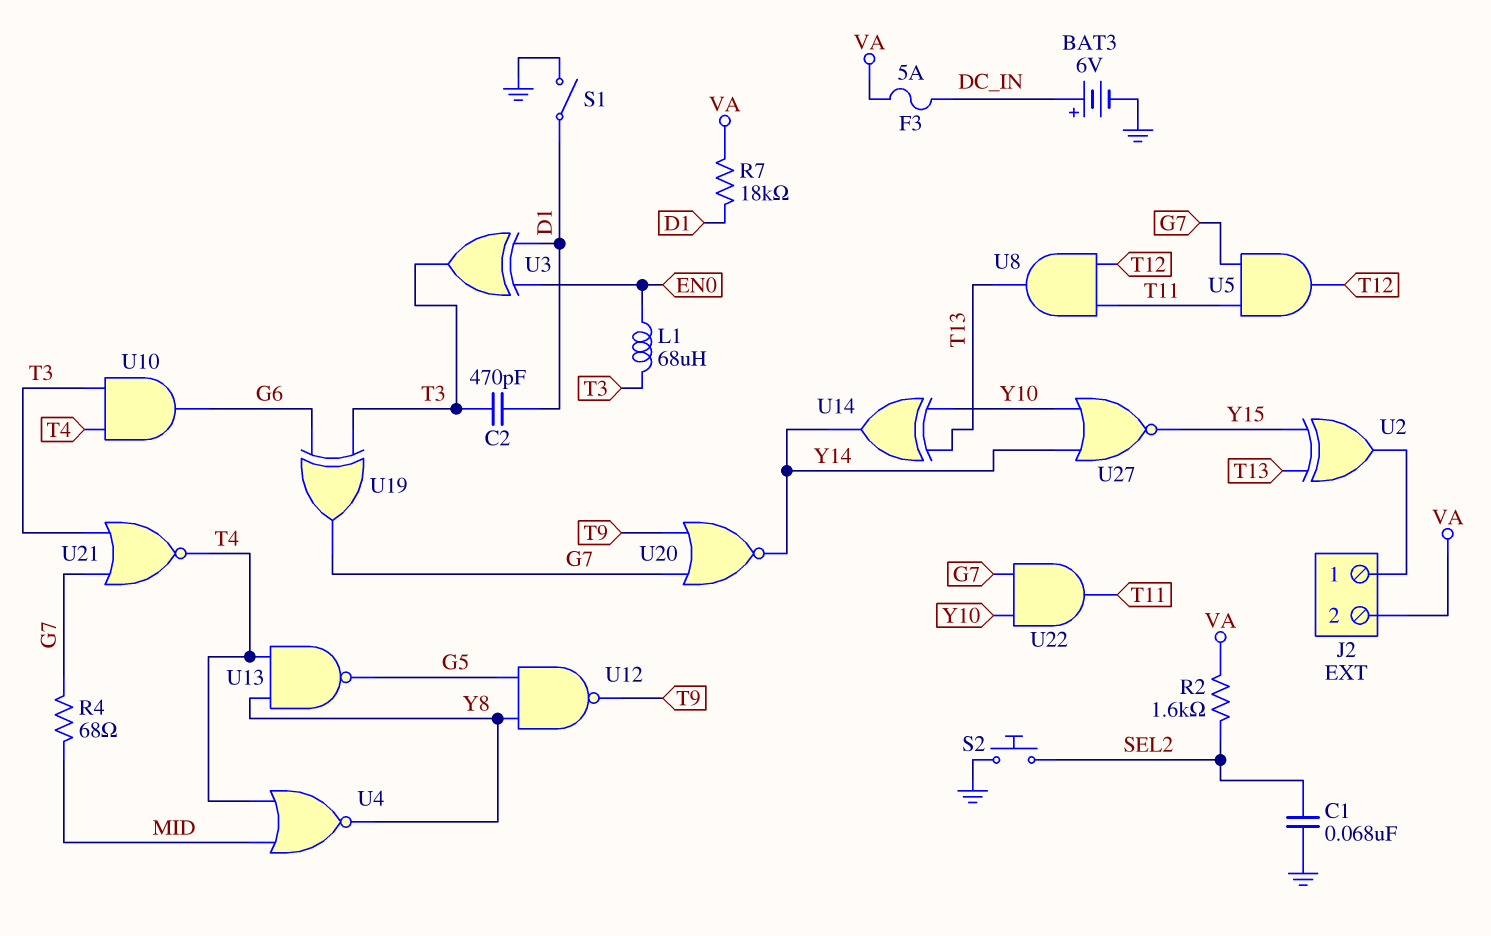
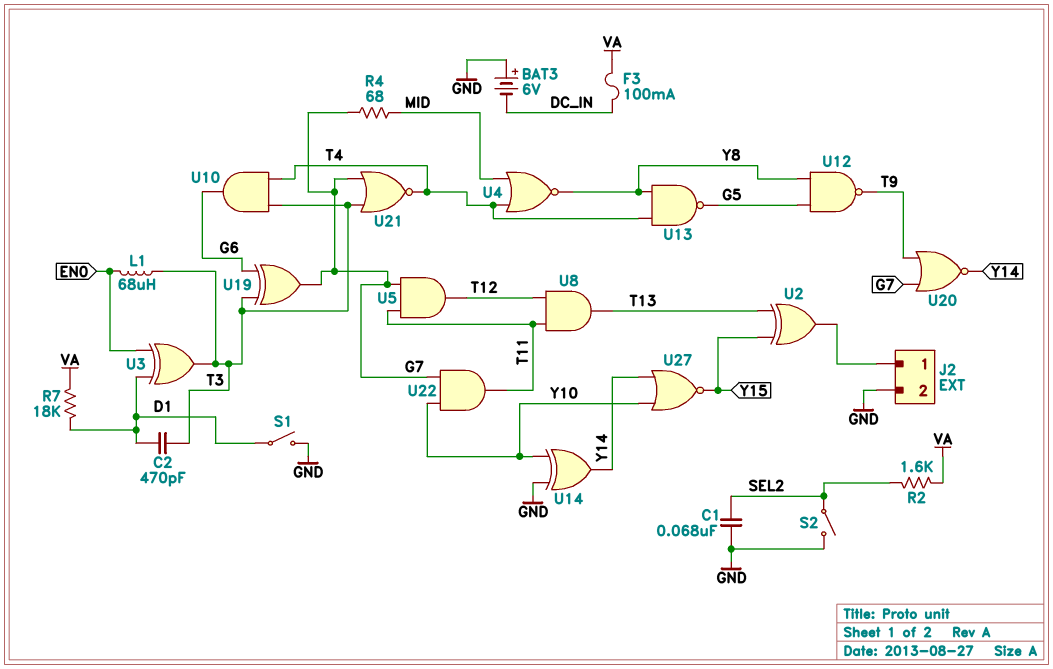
BAT3: 6V (plus DC_IN, minus GND) -> 6V (plus GND, minus DC_IN)
F3: 5A (DC_IN, VA) -> 100mA (DC_IN, VA)
J2 pin 2: VA -> GND
S2: button (GND, SEL2) -> switch (GND, SEL2)
U14: XOR (in T13, in Y10, out Y14) -> XOR (in GND, in Y10, out Y14)

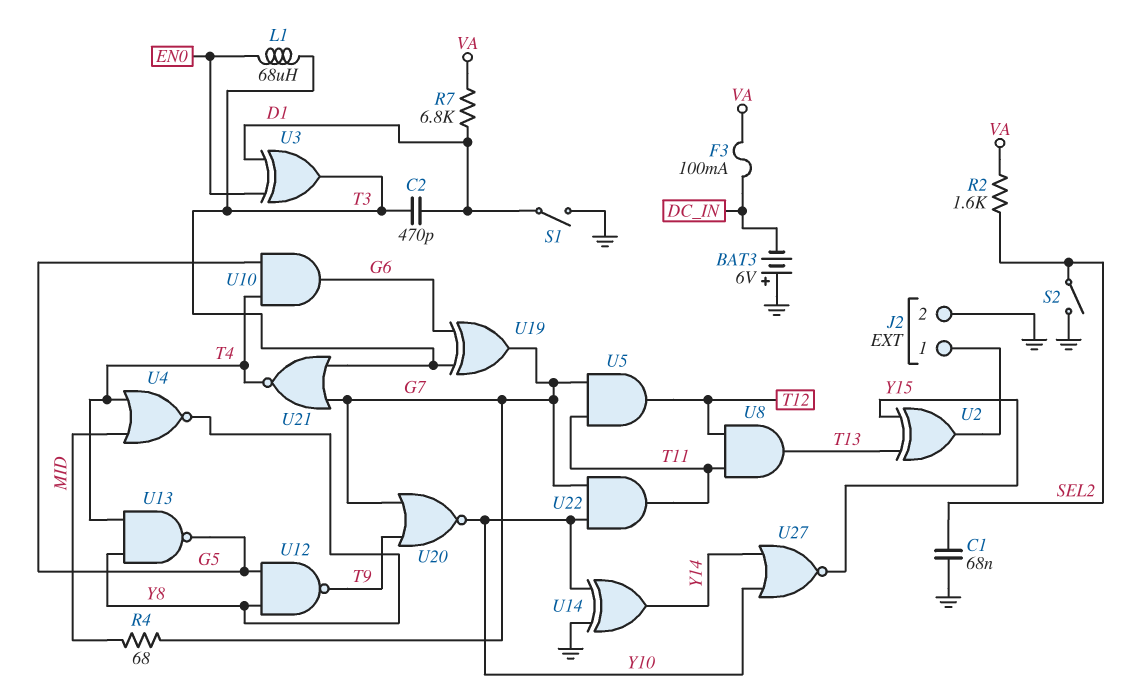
R7: 18k (D1, VA) -> 6.8k (D1, VA)
U10: AND (in T3, in T4, out G6) -> AND (in G5, in T4, out G6)
U20: NOR (in G7, in T9, out Y14) -> NOR (in G7, in T9, out Y10)

